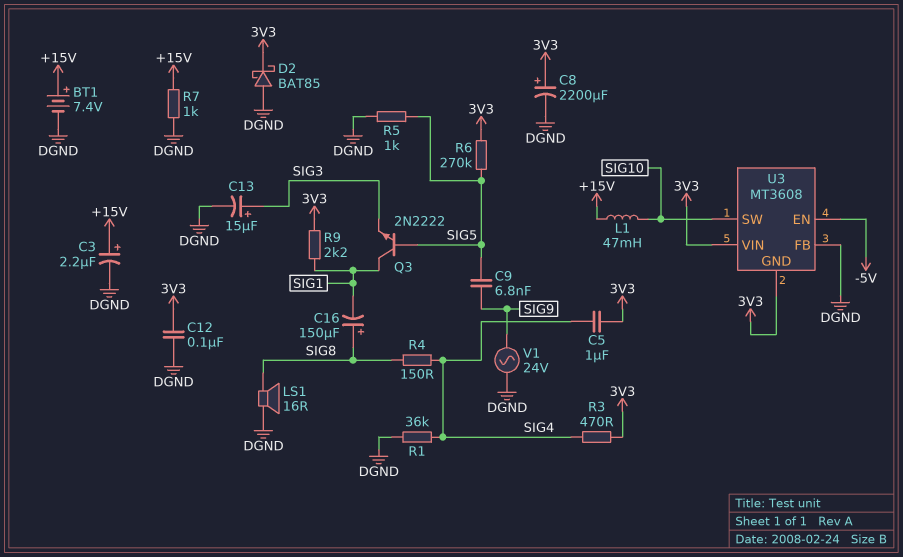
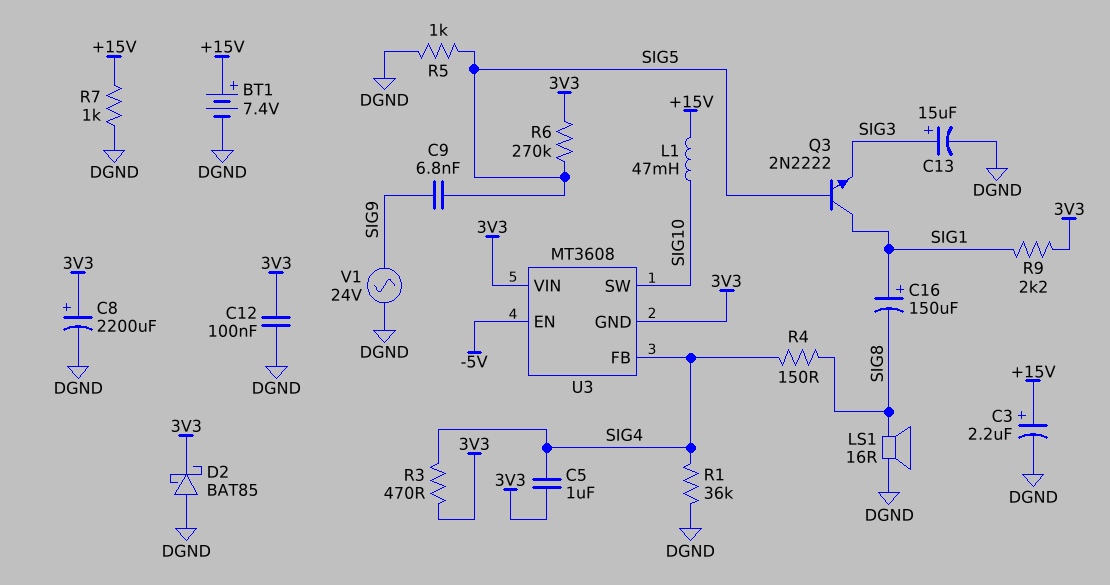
C16: 150uF (plus SIG8, minus SIG1) -> 150uF (plus SIG1, minus SIG8)
U3 pin FB: DGND -> SIG4

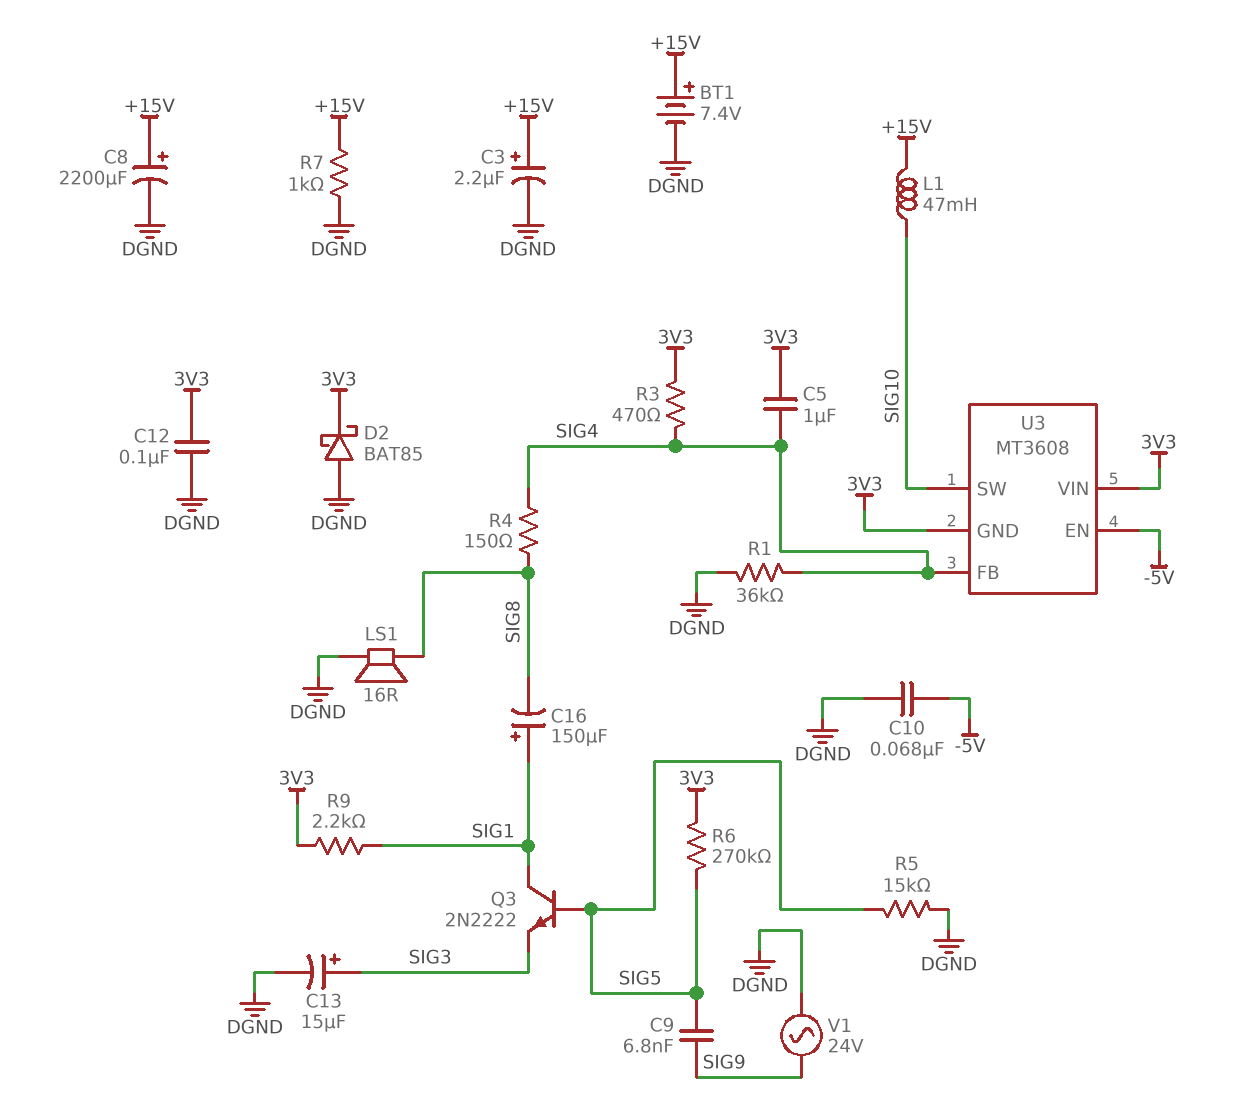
C8: 2200uF (plus 3V3, minus DGND) -> 2200uF (plus +15V, minus DGND)
C10: none -> 68nF (-5V, DGND)
R5: 1k (DGND, SIG5) -> 15k (DGND, SIG5)

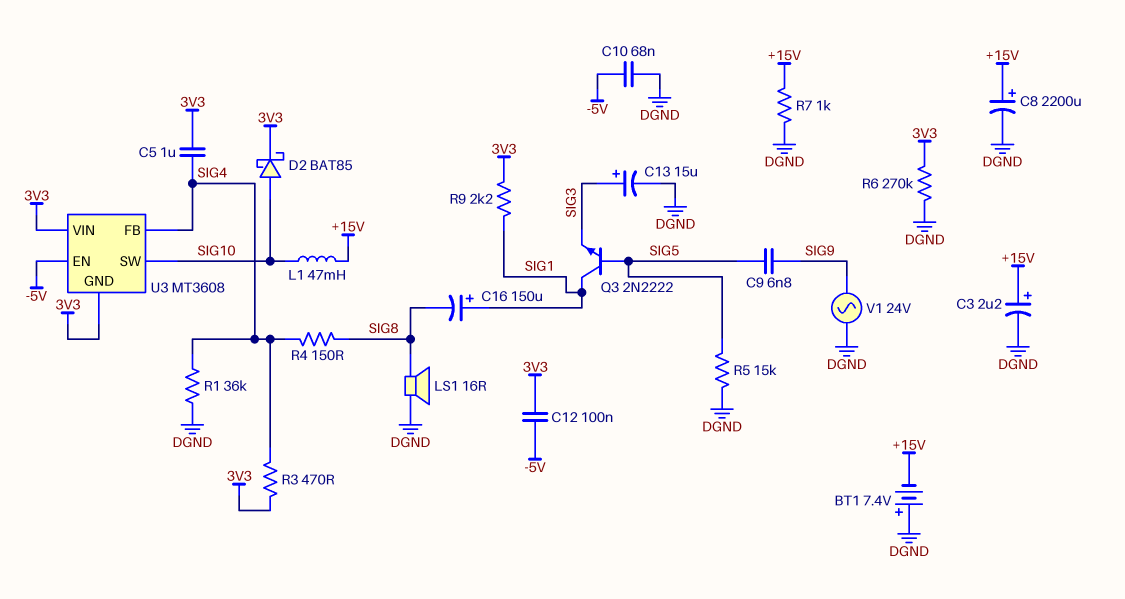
BT1: 7.4V (plus +15V, minus DGND) -> 7.4V (plus DGND, minus +15V)
C12: 100nF (3V3, DGND) -> 100nF (-5V, 3V3)
D2: schottky BAT85 (A DGND, K 3V3) -> schottky BAT85 (A SIG10, K 3V3)
R6: 270k (3V3, SIG5) -> 270k (3V3, DGND)

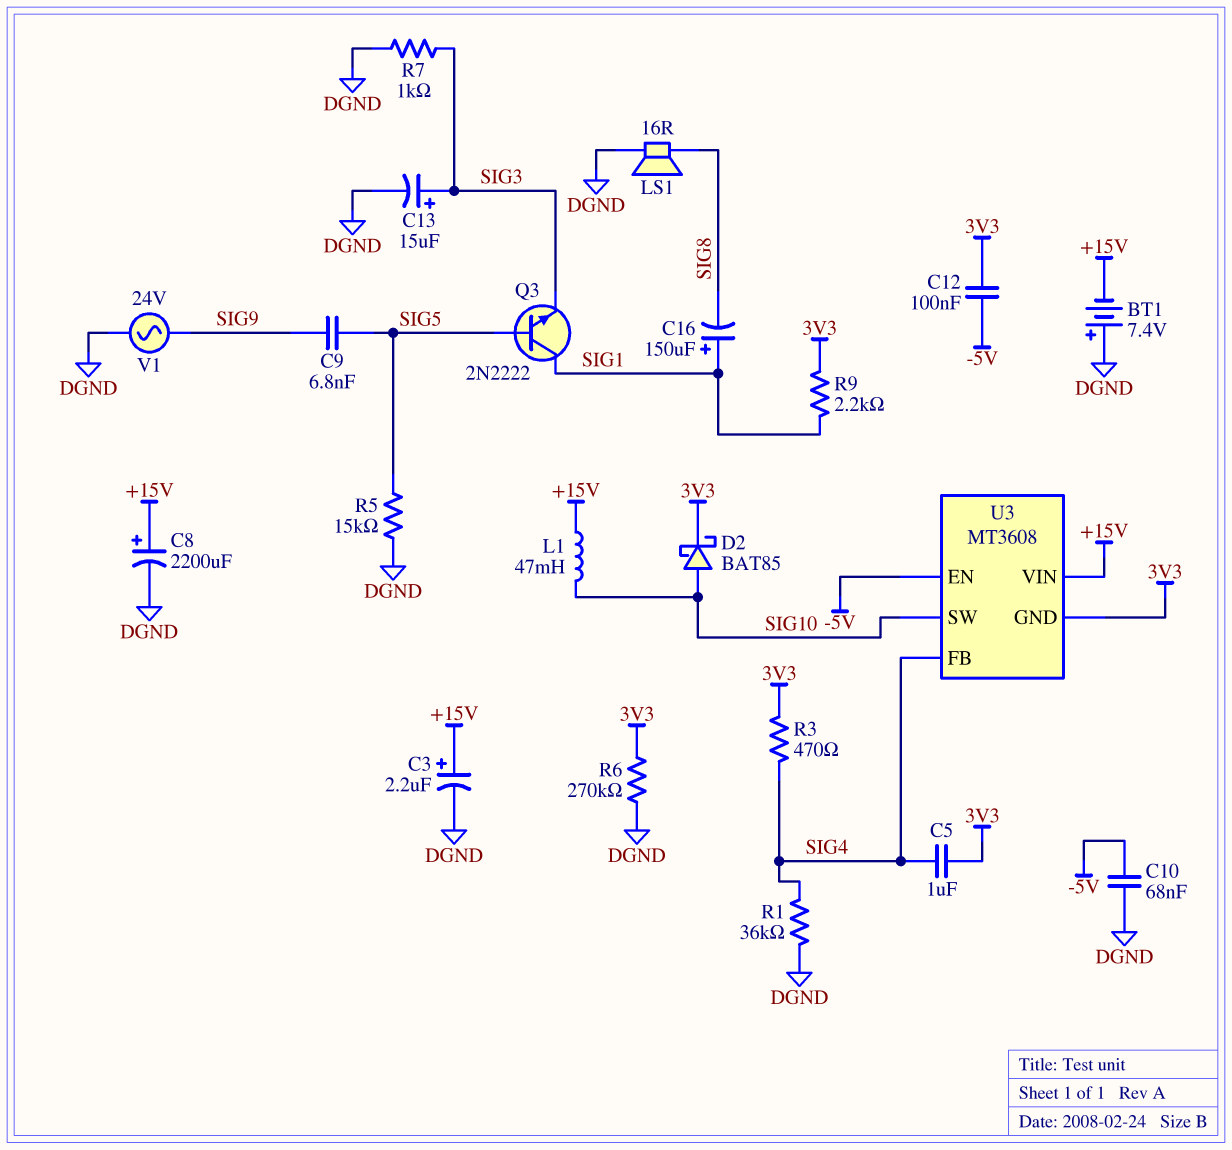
R4: 150 (SIG4, SIG8) -> none
R7: 1k (+15V, DGND) -> 1k (DGND, SIG3)
U3 pin VIN: 3V3 -> +15V

